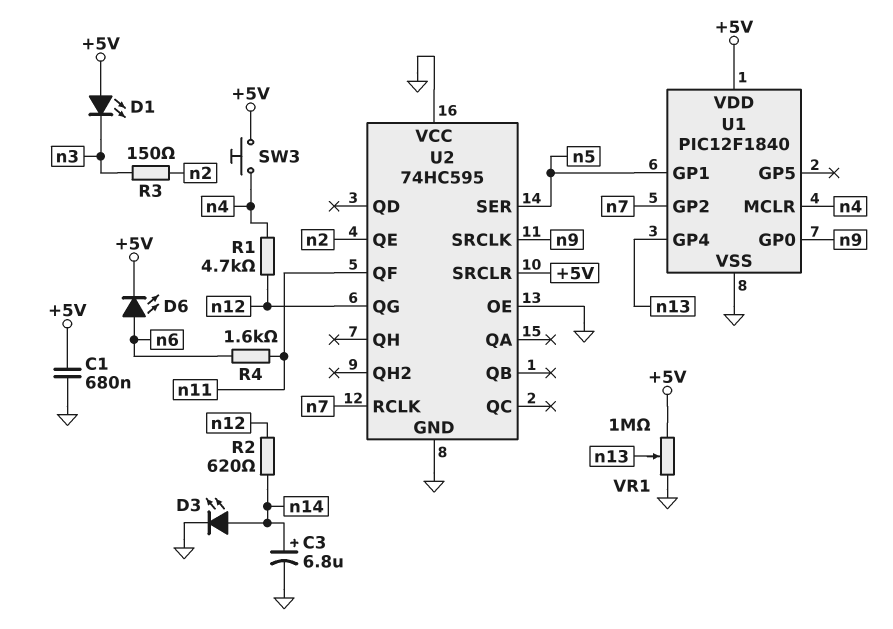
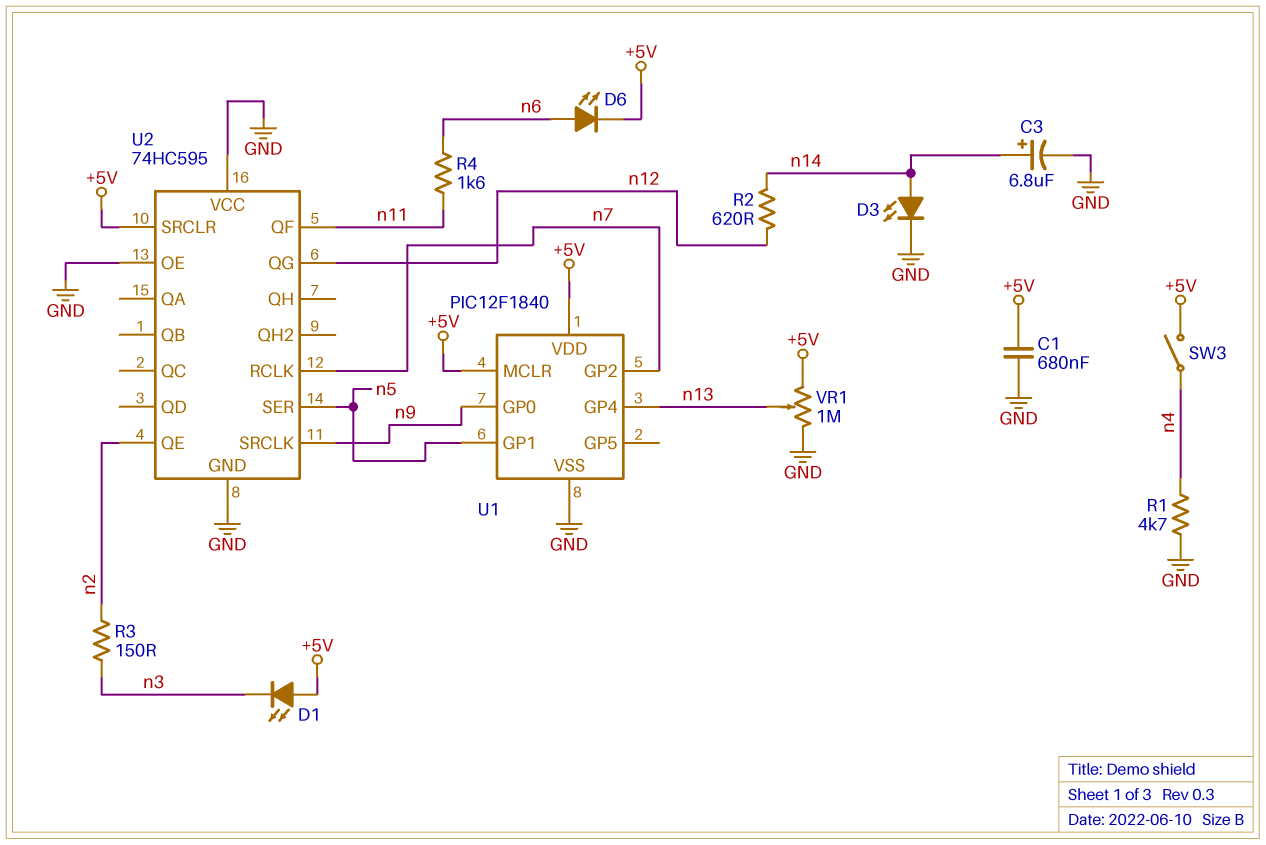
R1: 4.7k (n4, n12) -> 4.7k (GND, n4)
SW3: button (+5V, n4) -> switch (+5V, n4)
U1 pin MCLR: n4 -> +5V

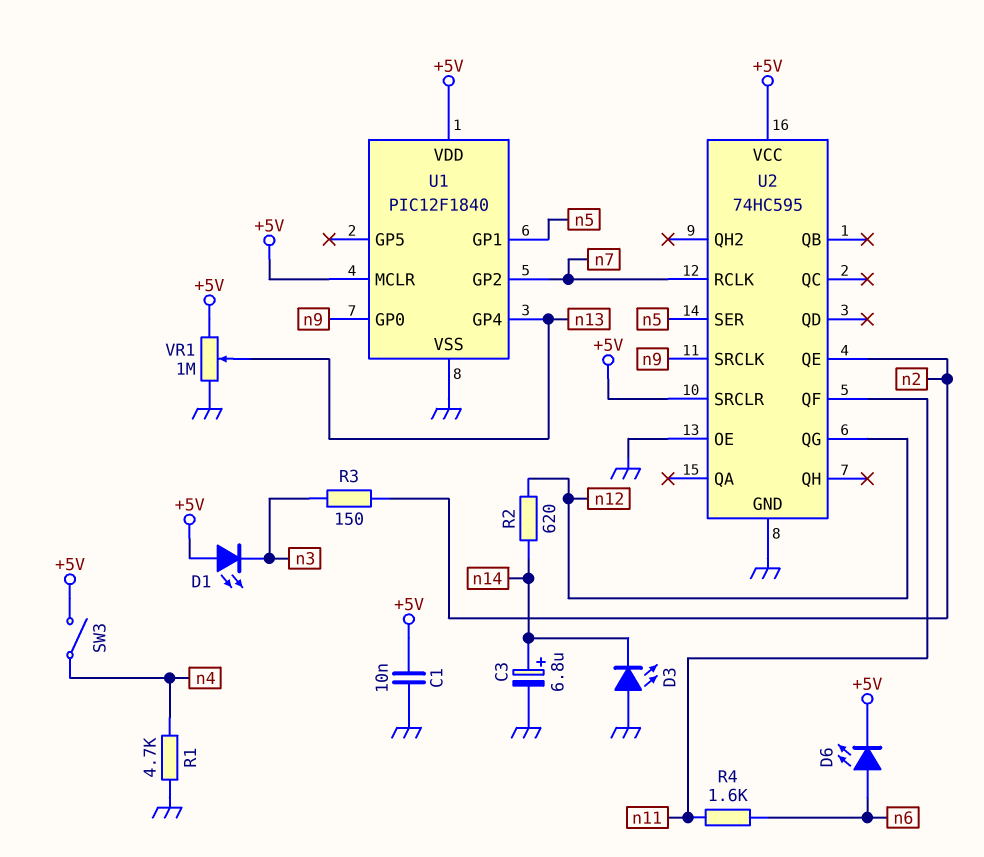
C1: 680nF (+5V, GND) -> 10nF (+5V, GND)
D3: LED (A n14, K GND) -> LED (A GND, K n14)
U2 pin VCC: GND -> +5V

